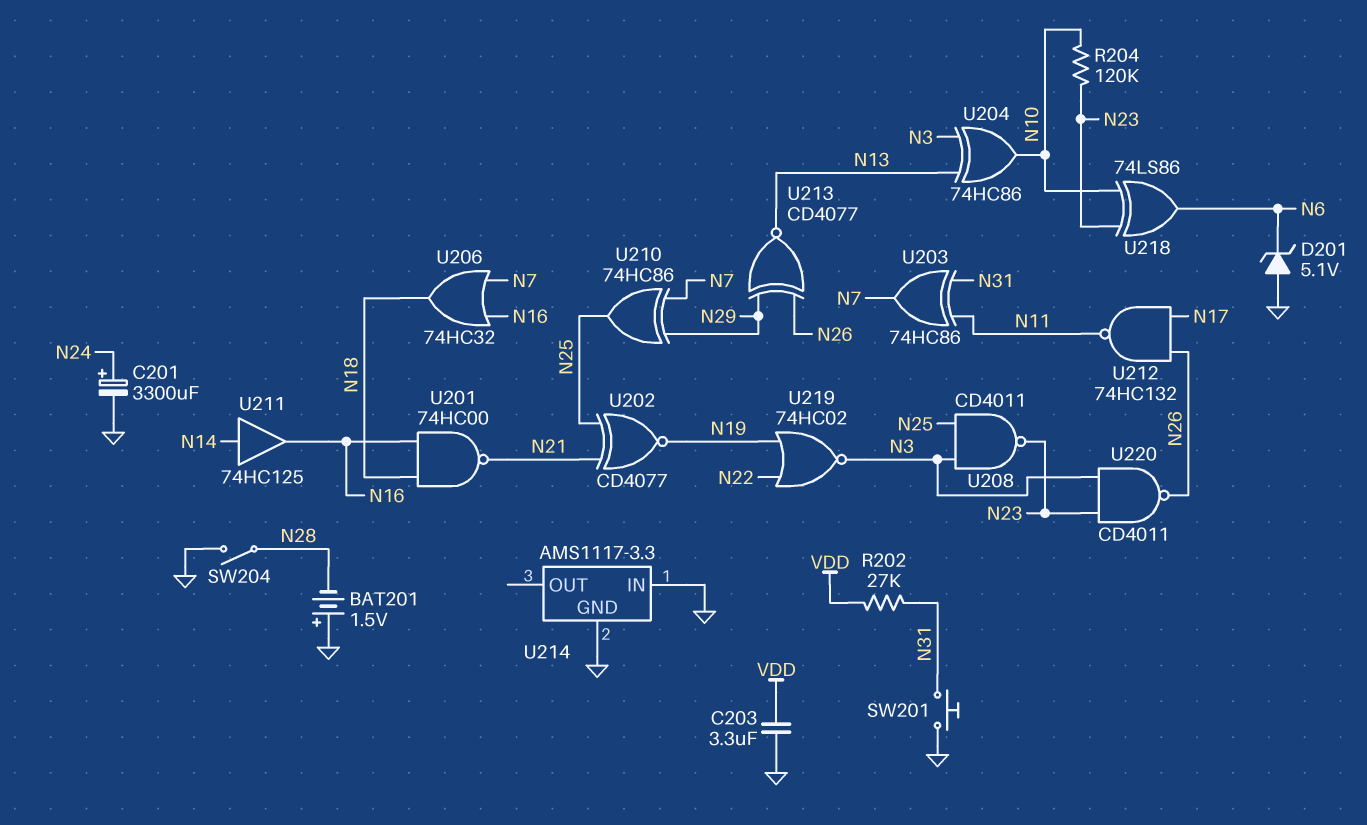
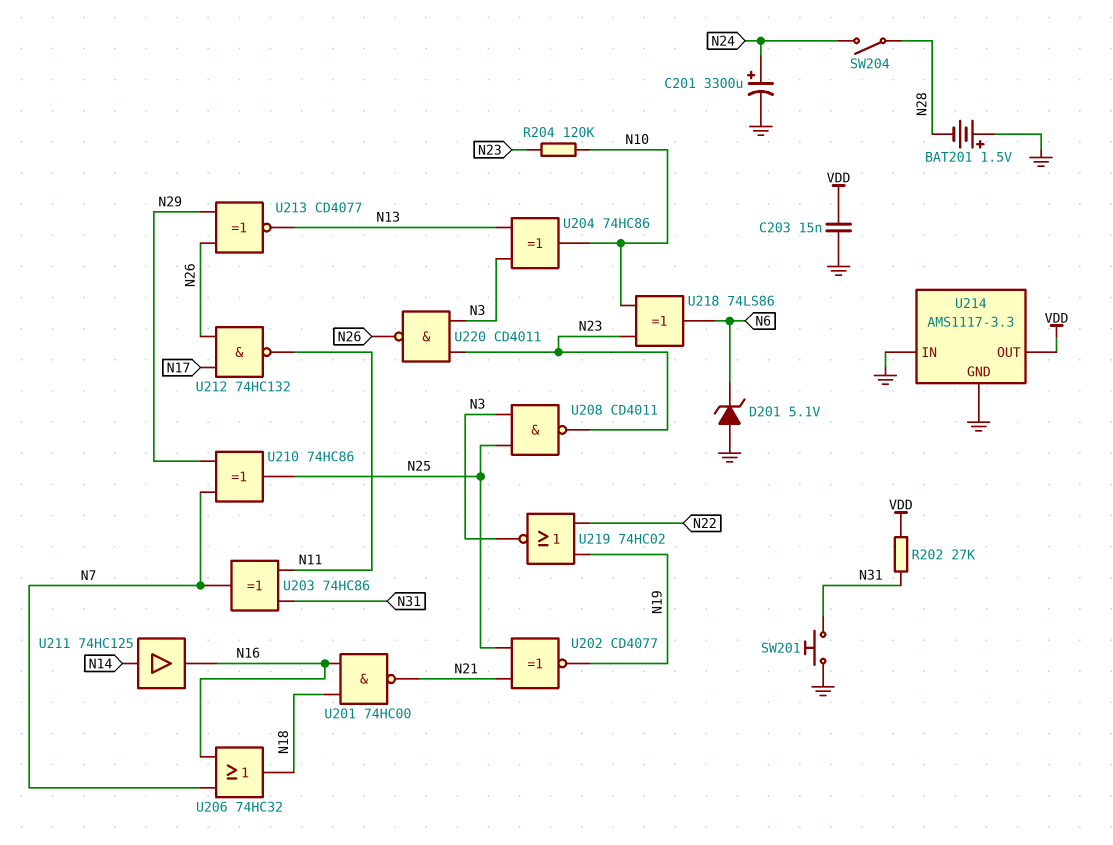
C203: 3.3uF (GND, VDD) -> 15nF (GND, VDD)
SW204: switch (GND, N28) -> switch (N24, N28)
U214 pin OUT: none -> VDD

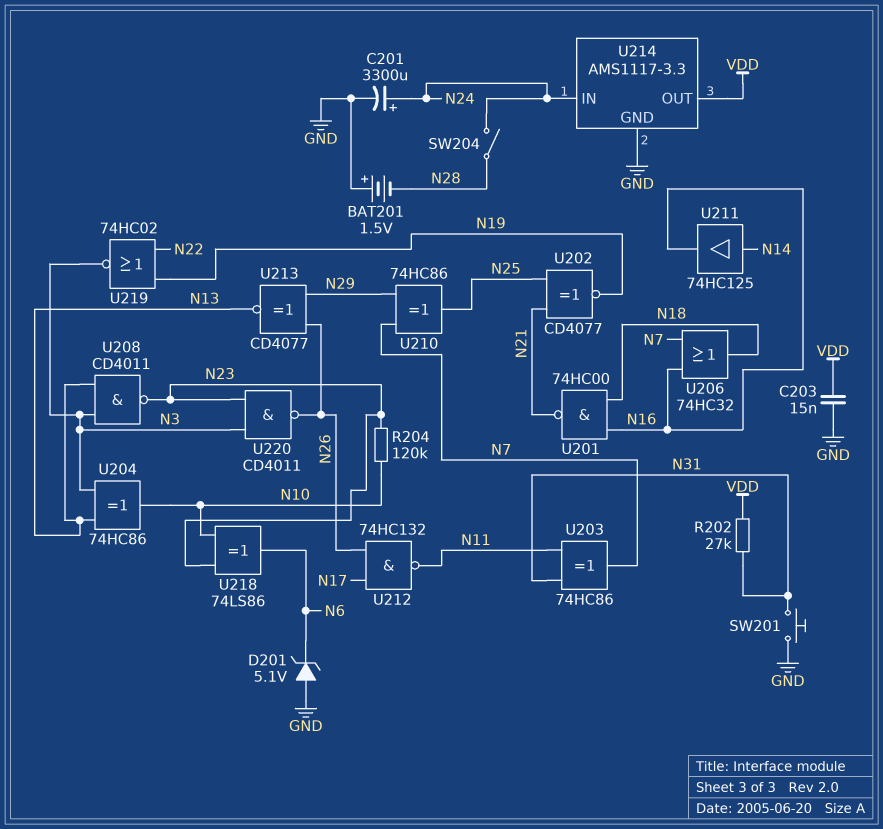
U208: NAND CD4011 (in N3, in N25, out N23) -> NAND CD4011 (in N3, in N13, out N23)
U214 pin IN: GND -> N24

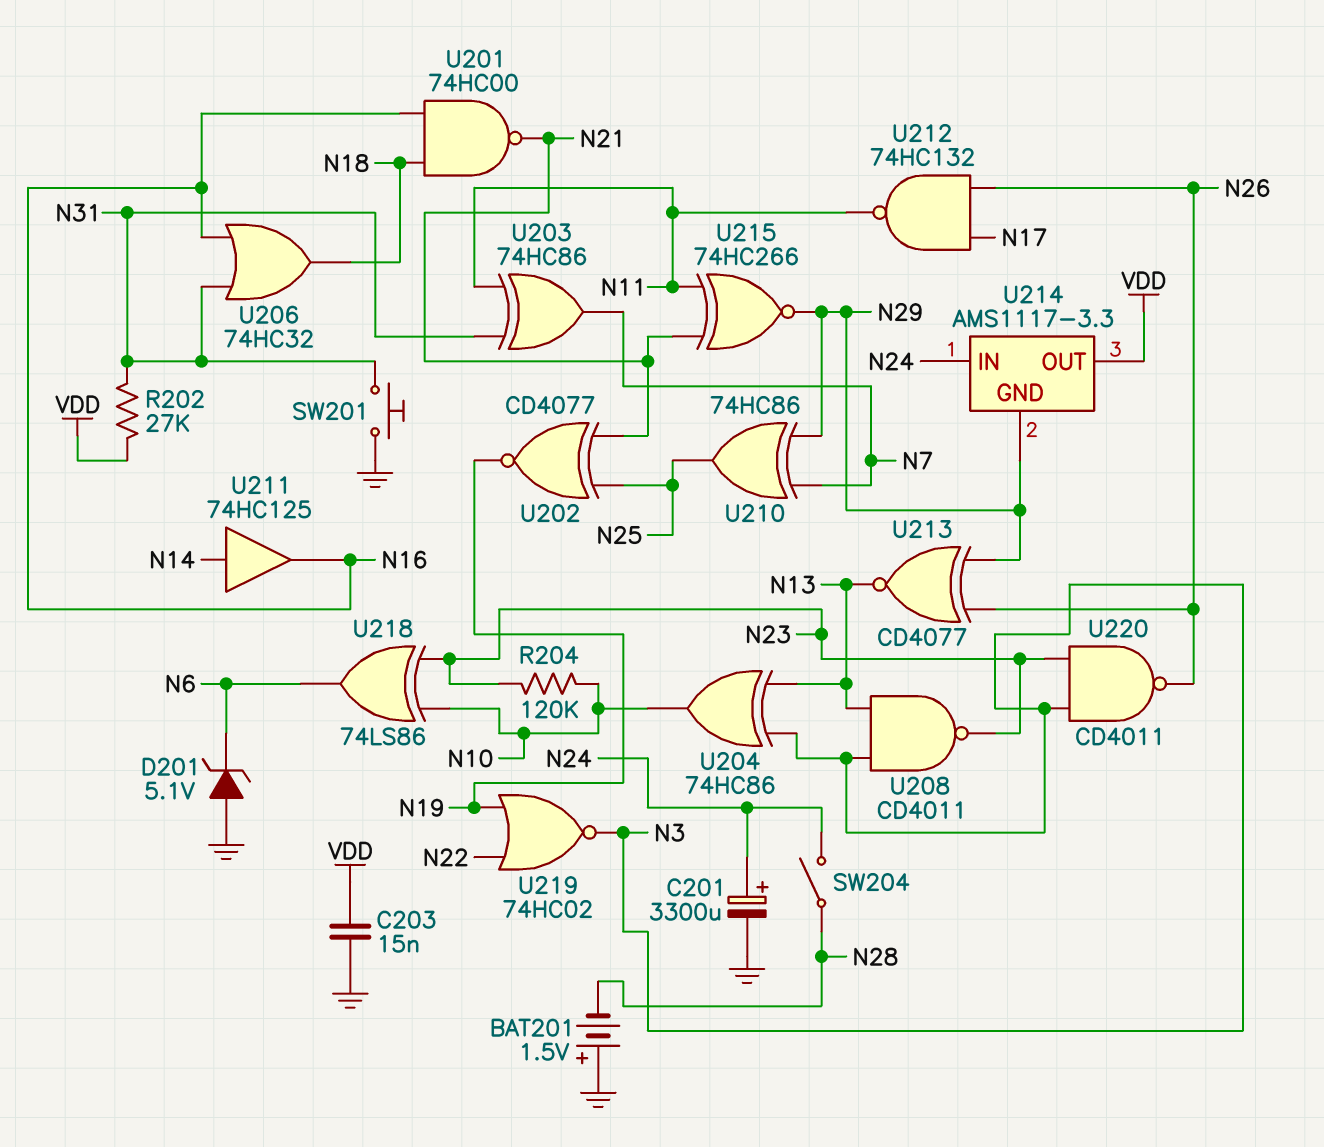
U206: OR 74HC32 (in N7, in N16, out N18) -> OR 74HC32 (in N16, in N31, out N18)
U214 pin GND: GND -> N29
U215: none -> XNOR 74HC266 (in N11, in N21, out N29)

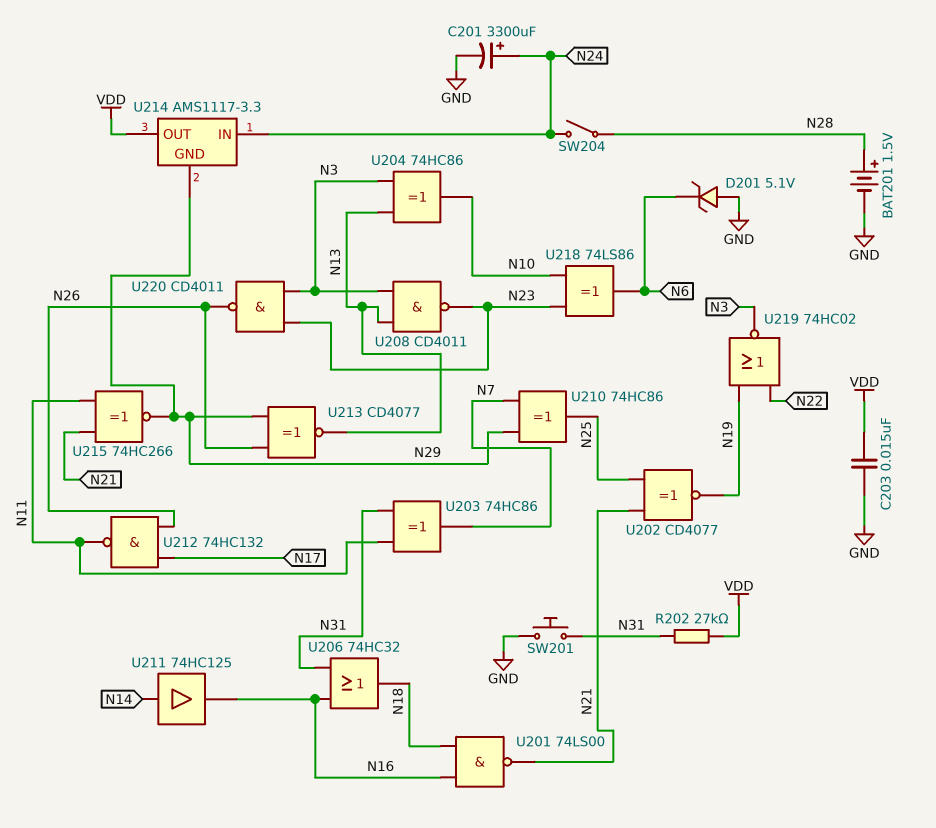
BAT201: 1.5V (plus GND, minus N28) -> 1.5V (plus N28, minus GND)
R204: 120k (N10, N23) -> none
U201: NAND 74HC00 (in N16, in N18, out N21) -> NAND 74LS00 (in N16, in N18, out N21)

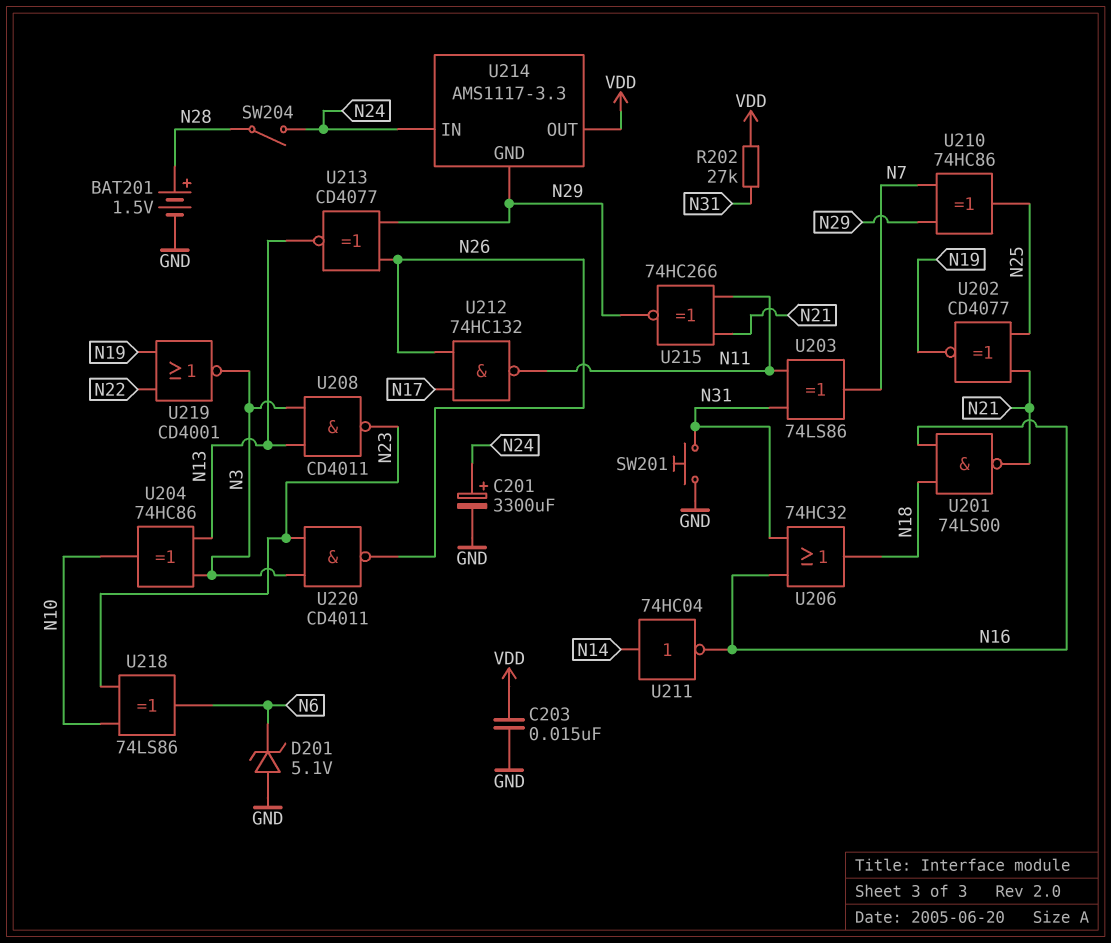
U203: XOR 74HC86 (in N11, in N31, out N7) -> XOR 74LS86 (in N11, in N31, out N7)
U211: buffer 74HC125 (in N14, out N16) -> NOT 74HC04 (in N14, out N16)
U219: NOR 74HC02 (in N19, in N22, out N3) -> NOR CD4001 (in N19, in N22, out N3)

